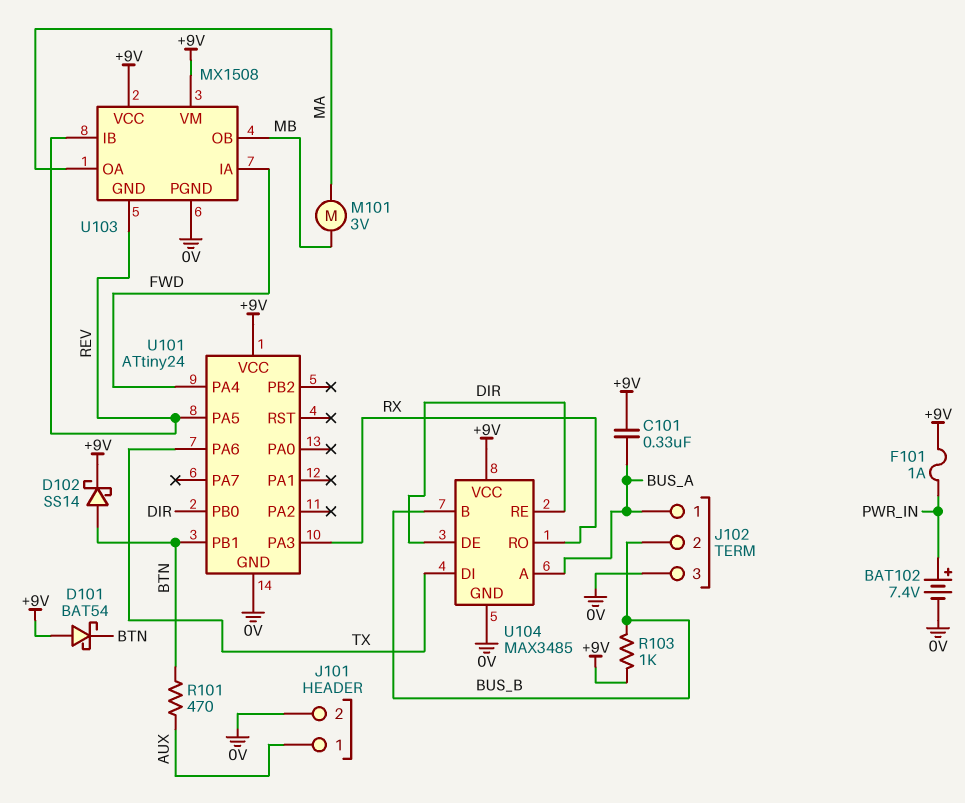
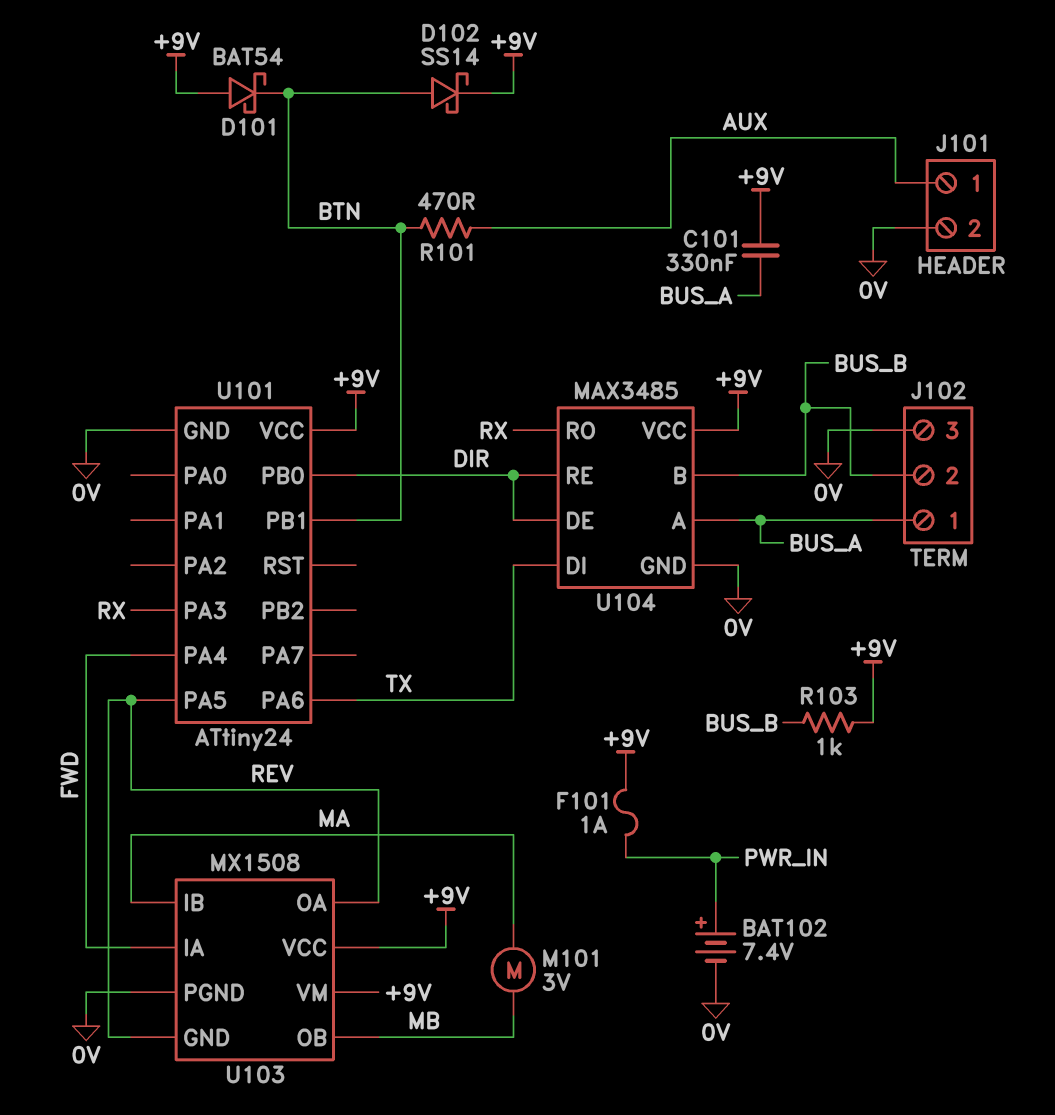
U103 pin IB: REV -> MA
U103 pin OA: MA -> REV

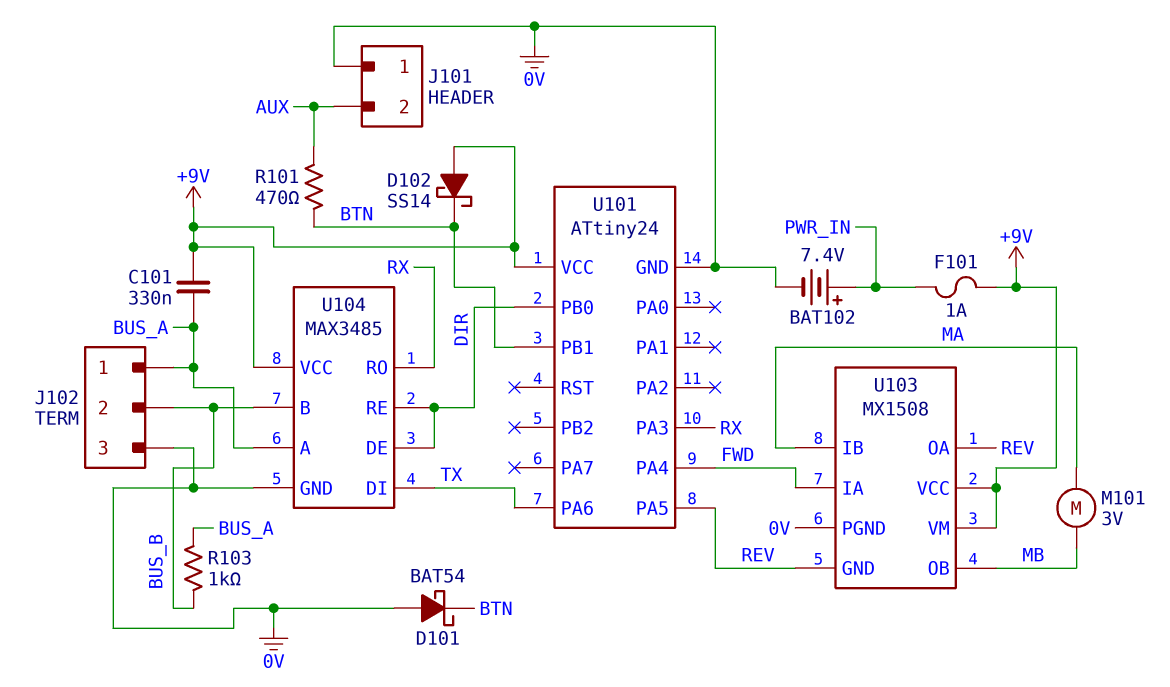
D101: schottky BAT54 (A +9V, K BTN) -> schottky BAT54 (A 0V, K BTN)
D102: schottky SS14 (A BTN, K +9V) -> schottky SS14 (A +9V, K BTN)
J101 pin 1: AUX -> 0V
J101 pin 2: 0V -> AUX
R103: 1k (+9V, BUS_B) -> 1k (BUS_A, BUS_B)

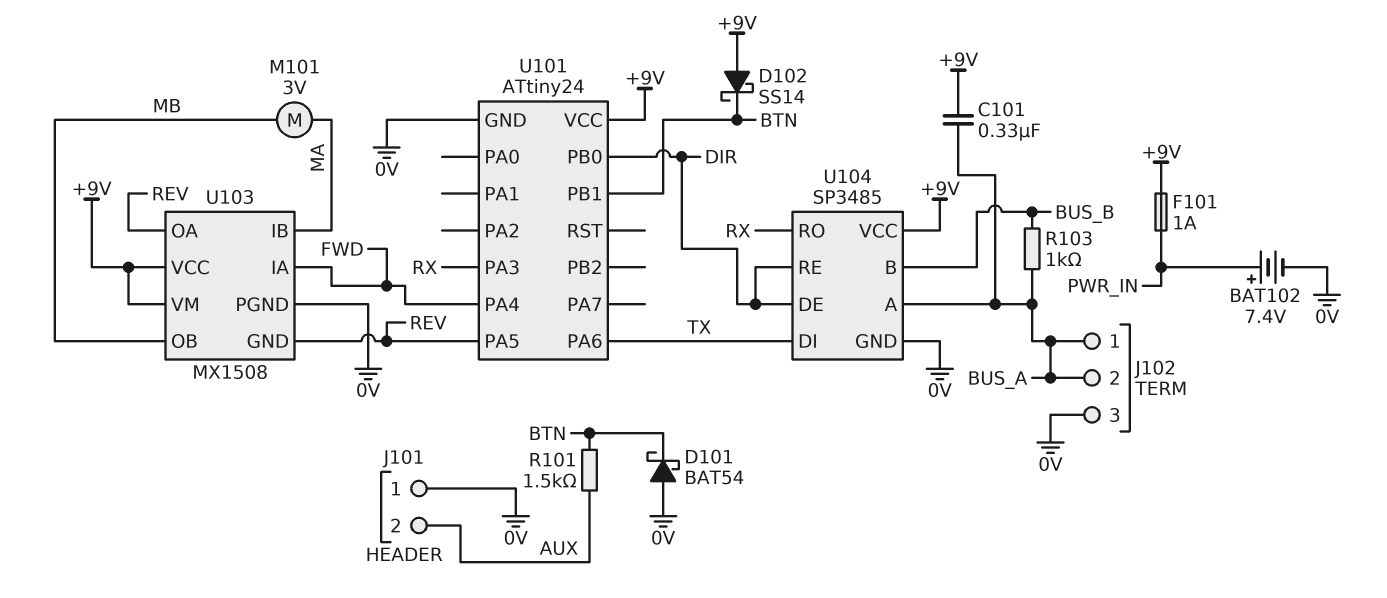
J102 pin 2: BUS_B -> BUS_A
R101: 470 (AUX, BTN) -> 1.5k (AUX, BTN)
U104: MAX3485 -> SP3485

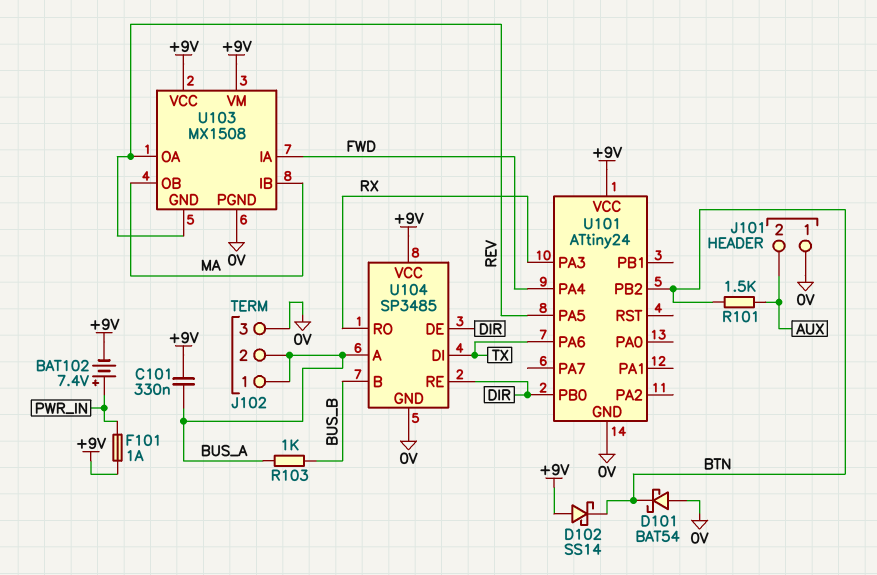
BAT102: 7.4V (plus PWR_IN, minus 0V) -> 7.4V (plus PWR_IN, minus +9V)
M101: motor 3V (MA, MB) -> none
U101 pin PB1: BTN -> none
U101 pin PB2: none -> BTN
U103 pin OB: MB -> MA

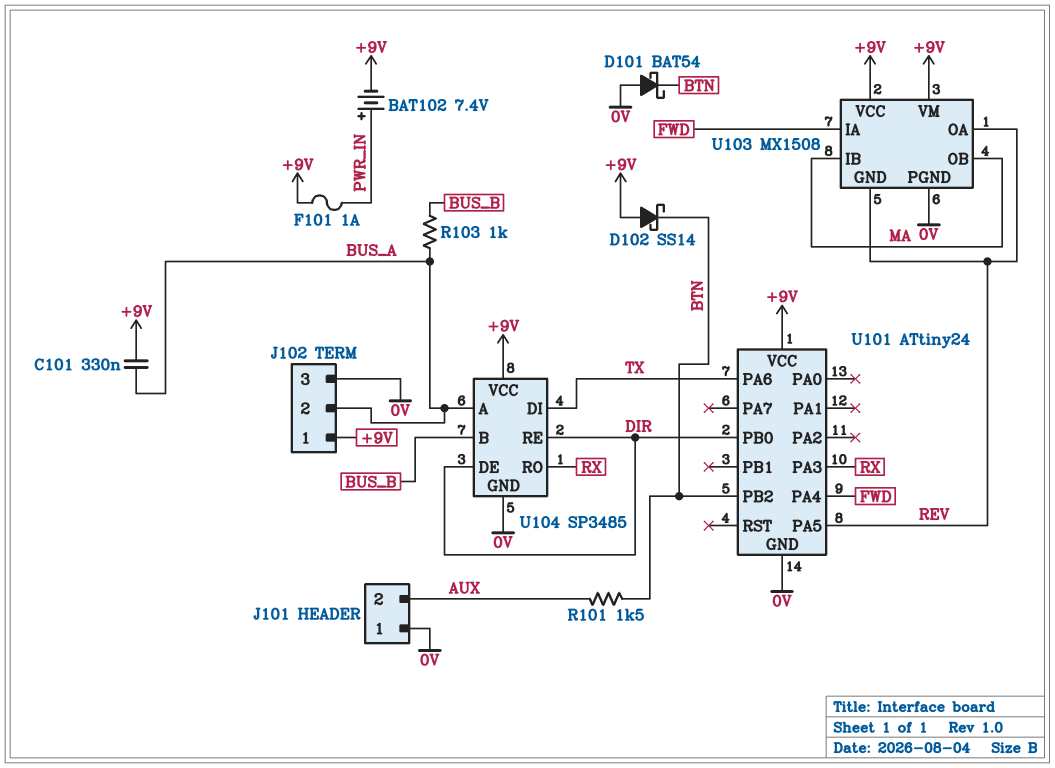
J102 pin 1: BUS_A -> +9V

